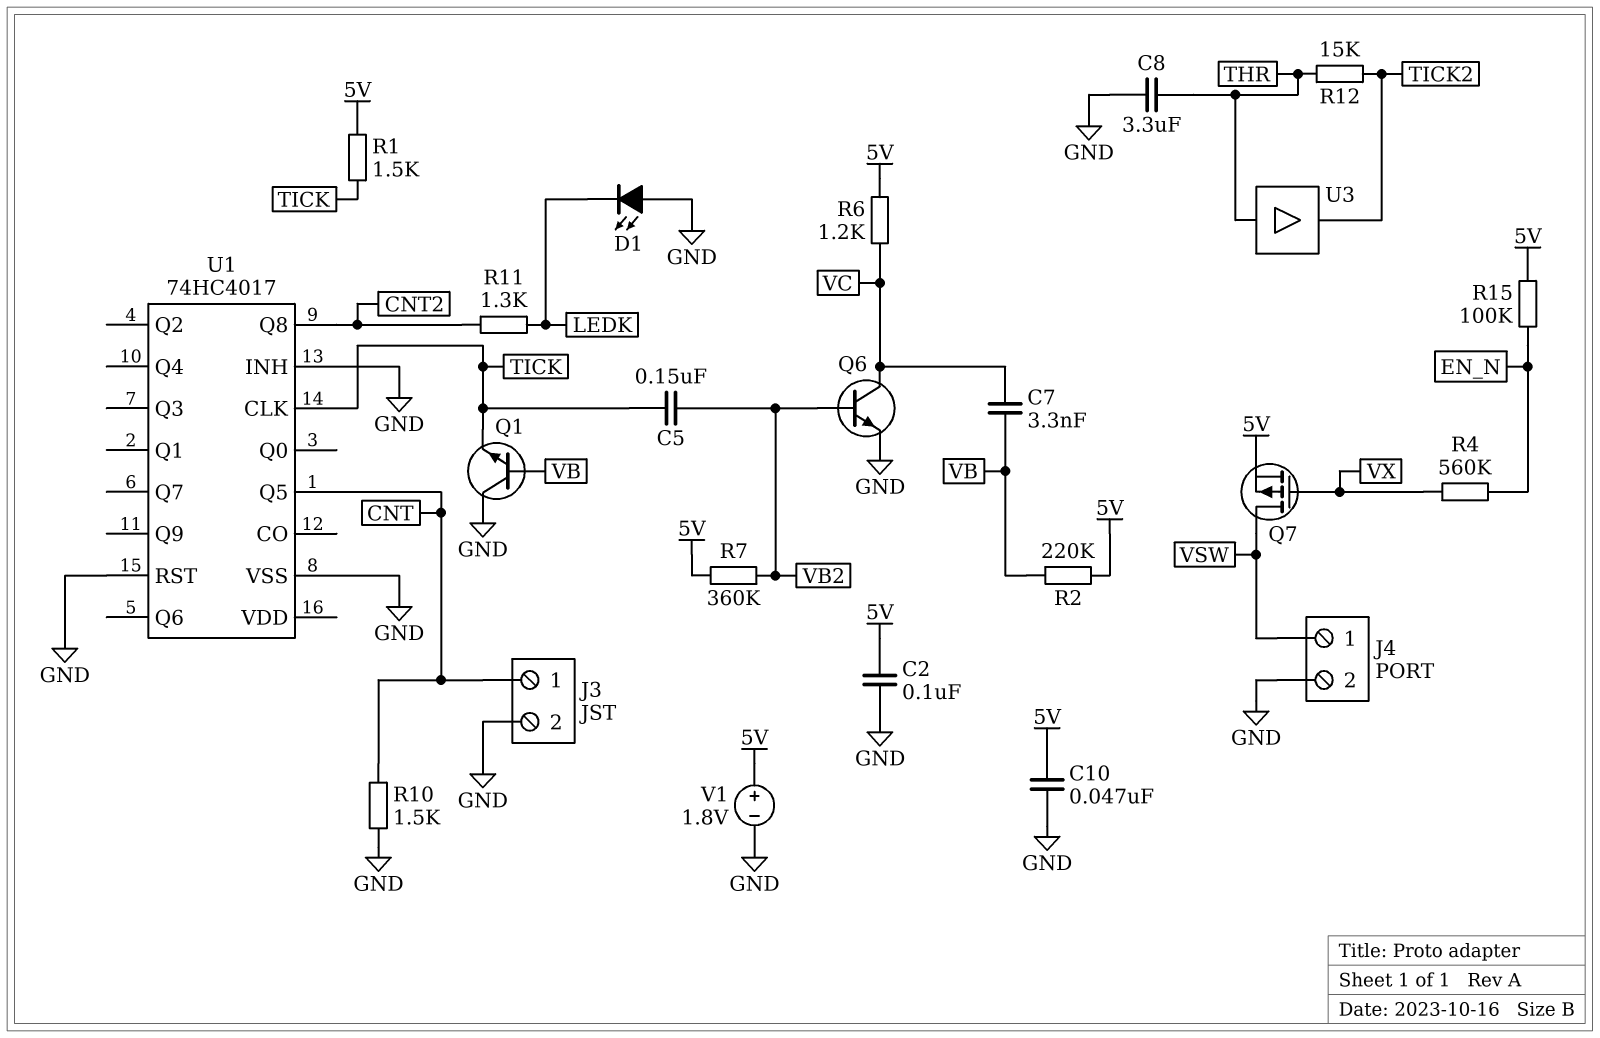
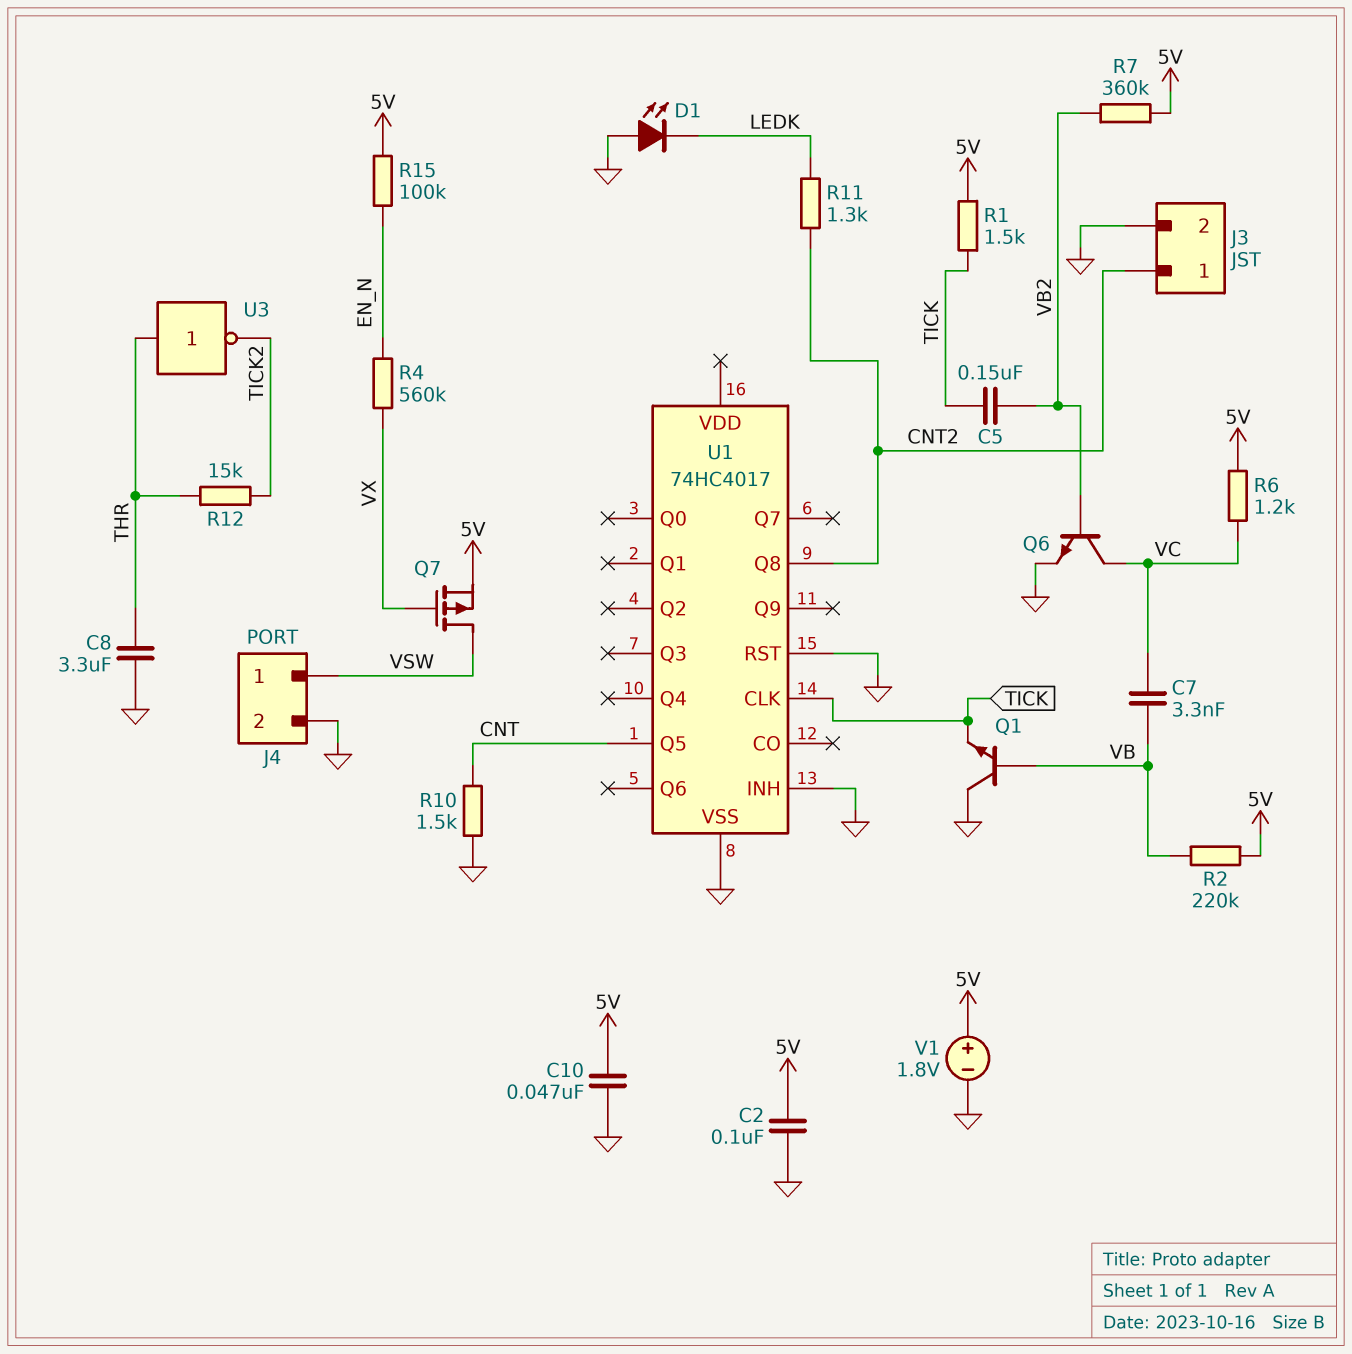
J3 pin 1: CNT -> CNT2
U3: buffer (in THR, out TICK2) -> NOT (in THR, out TICK2)

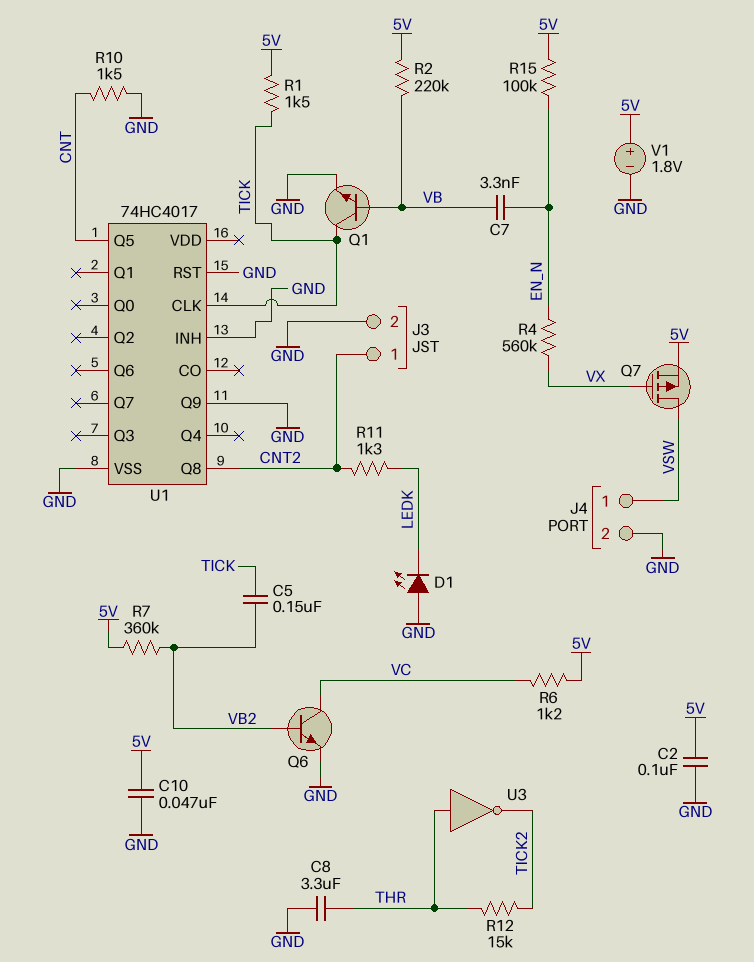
C7: 3.3nF (VB, VC) -> 3.3nF (EN_N, VB)
Q1: NPN (B VB, C GND, E TICK) -> NPN (B VB, C TICK, E GND)
U1 pin Q9: none -> GND

